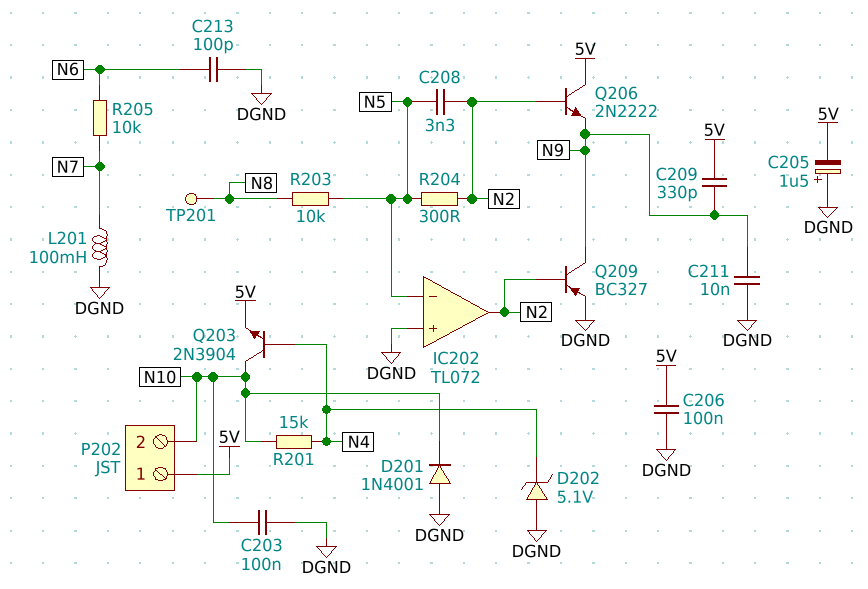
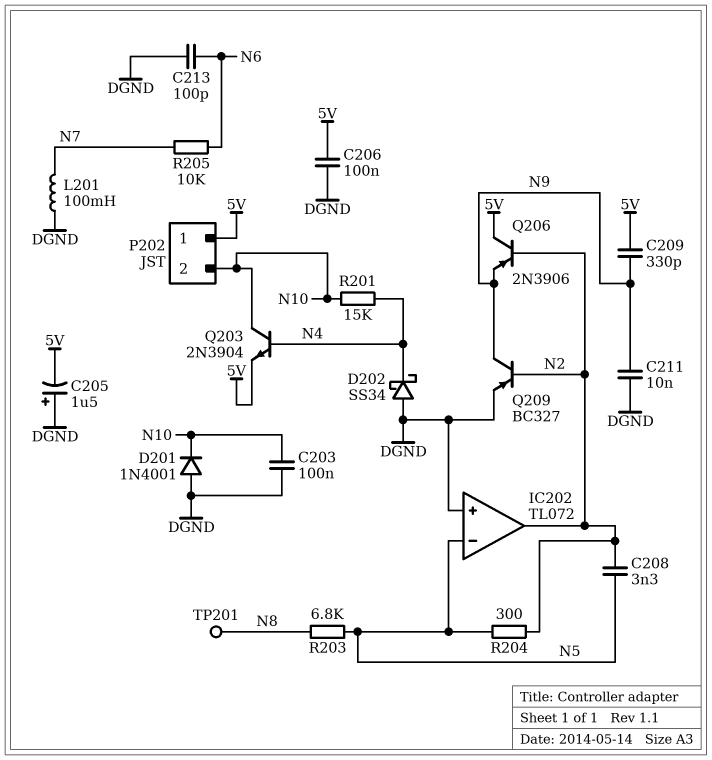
D202: zener 5.1V (A DGND, K N4) -> schottky SS34 (A DGND, K N4)
Q206: NPN 2N2222 (B N2, C 5V, E N9) -> PNP 2N3906 (B N2, C 5V, E N9)
R203: 10k (N5, N8) -> 6.8k (N5, N8)

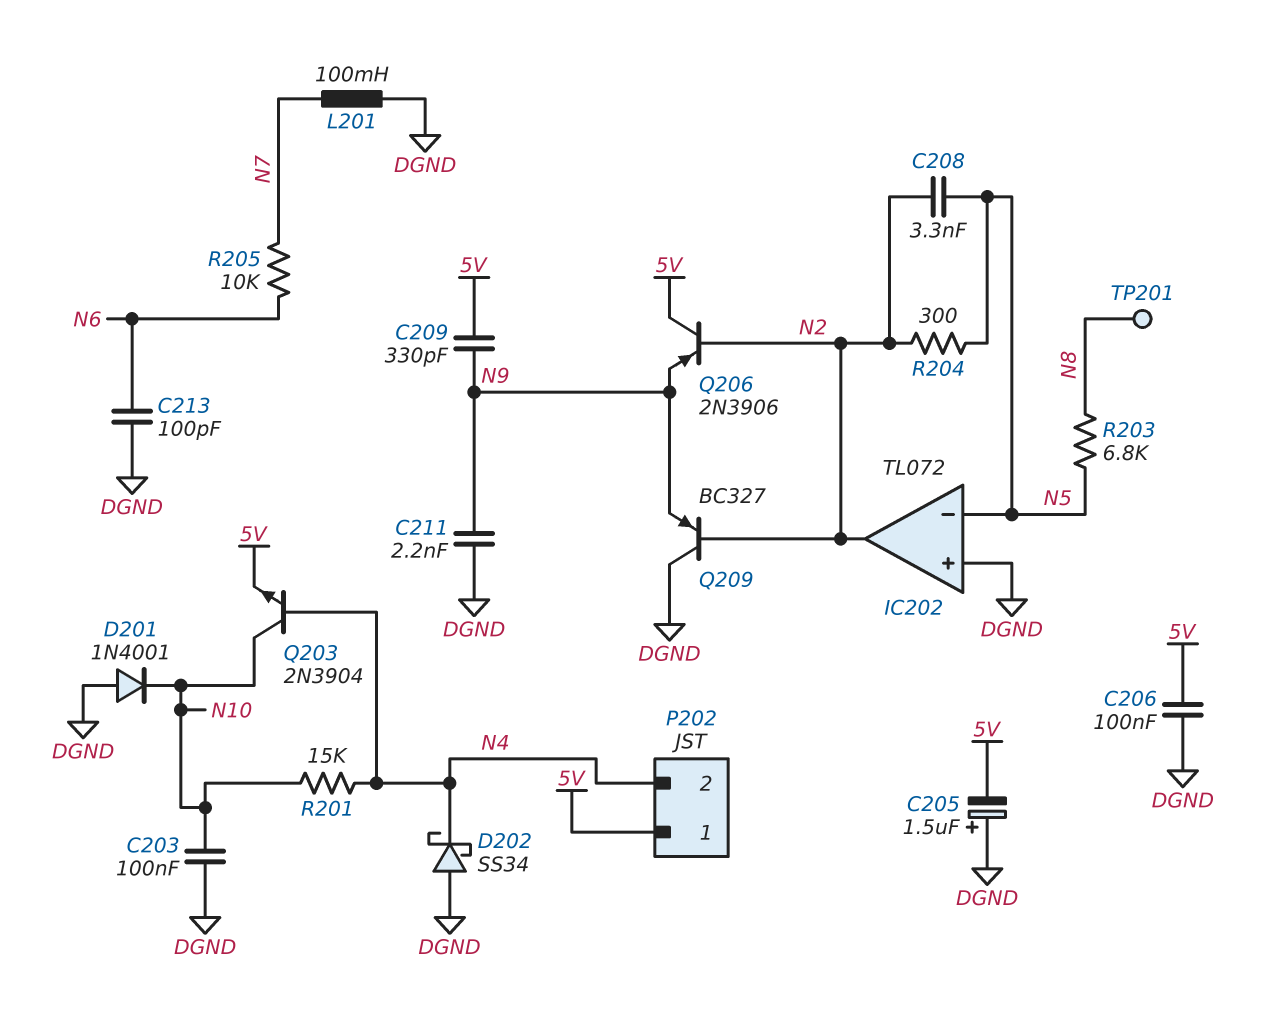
C211: 10nF (DGND, N9) -> 2.2nF (DGND, N9)
P202 pin 2: N10 -> N4
Q209: PNP BC327 (B N2, C N9, E DGND) -> PNP BC327 (B N2, C DGND, E N9)

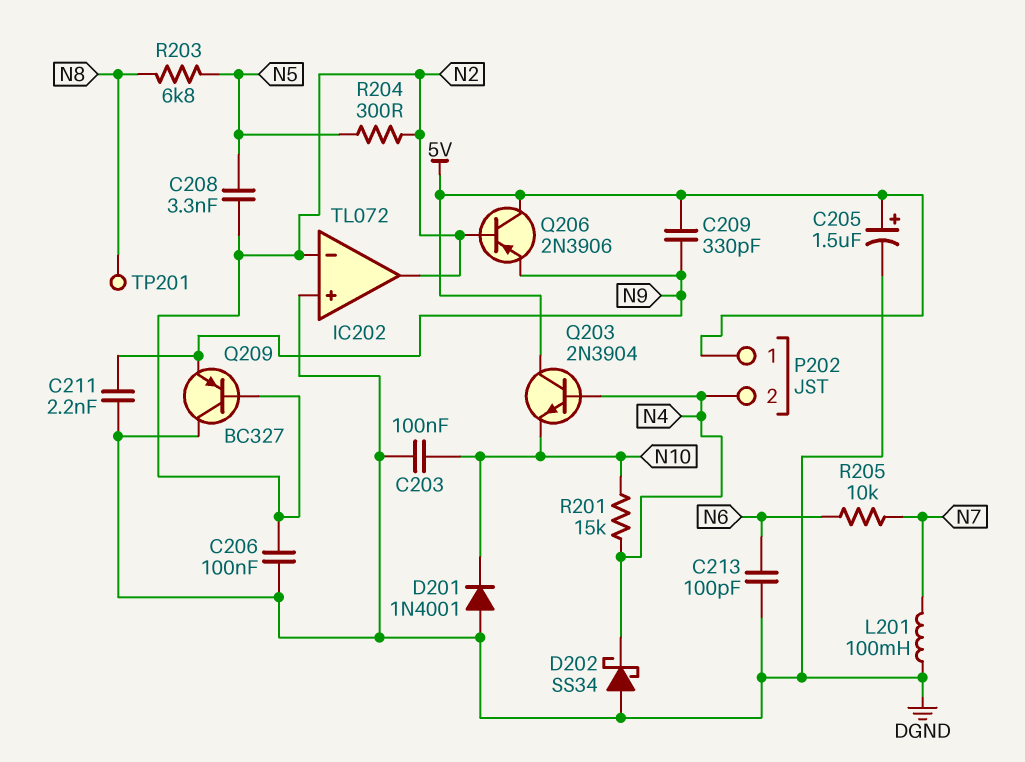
C205: 1.5uF (plus DGND, minus 5V) -> 1.5uF (plus 5V, minus DGND)
C206: 100nF (5V, DGND) -> 100nF (DGND, N2)
IC202 pin in-: N5 -> N2
Q203: NPN 2N3904 (B N4, C N10, E 5V) -> NPN 2N3904 (B N4, C 5V, E N10)

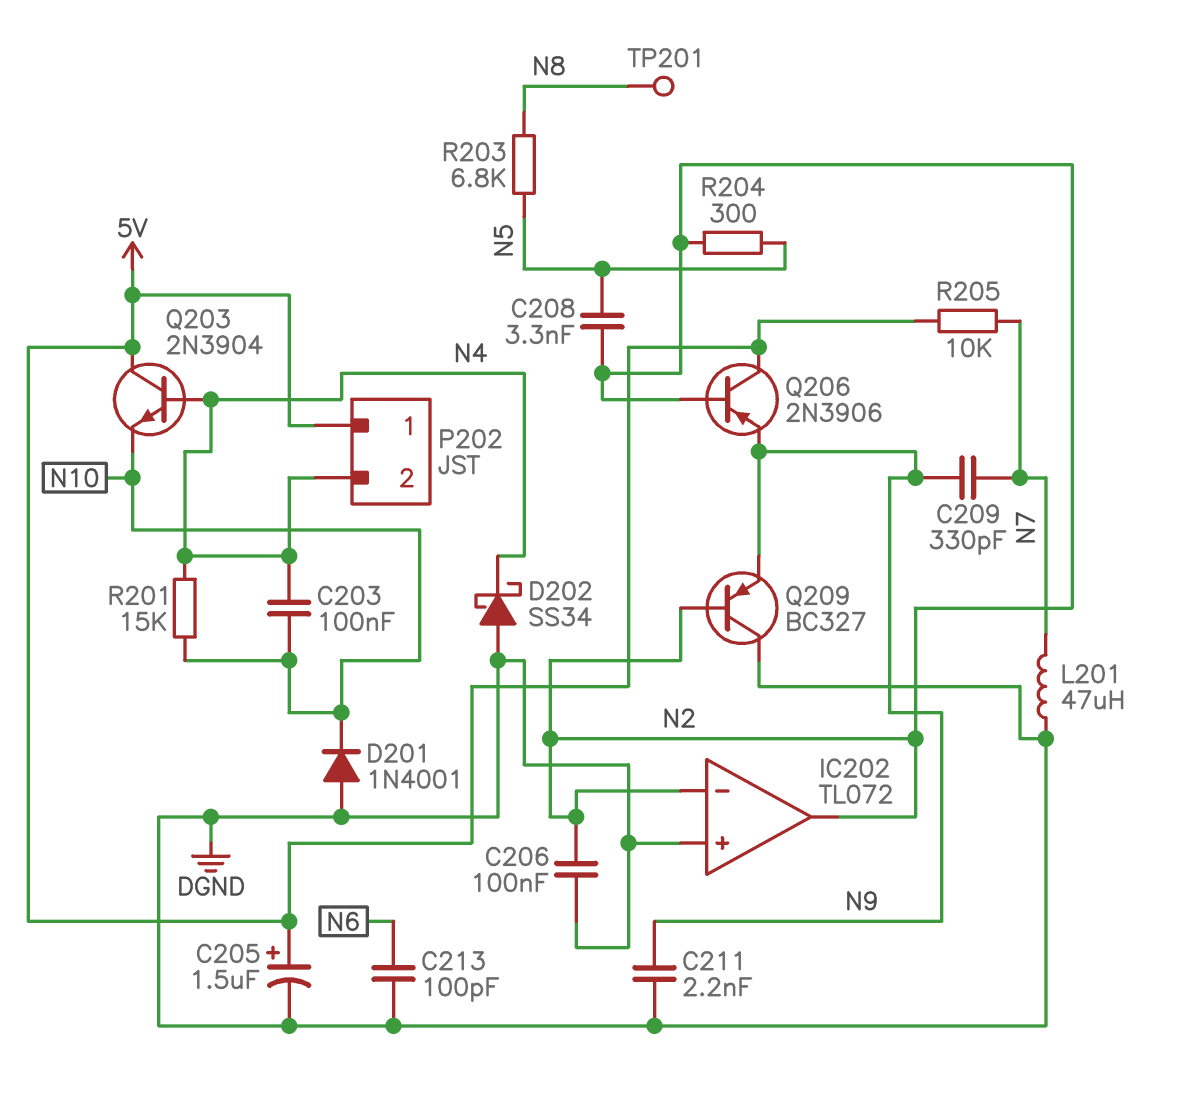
C203: 100nF (DGND, N10) -> 100nF (N4, N10)
C209: 330pF (5V, N9) -> 330pF (N7, N9)
L201: 100mH (DGND, N7) -> 47uH (DGND, N7)
R205: 10k (N6, N7) -> 10k (5V, N7)

